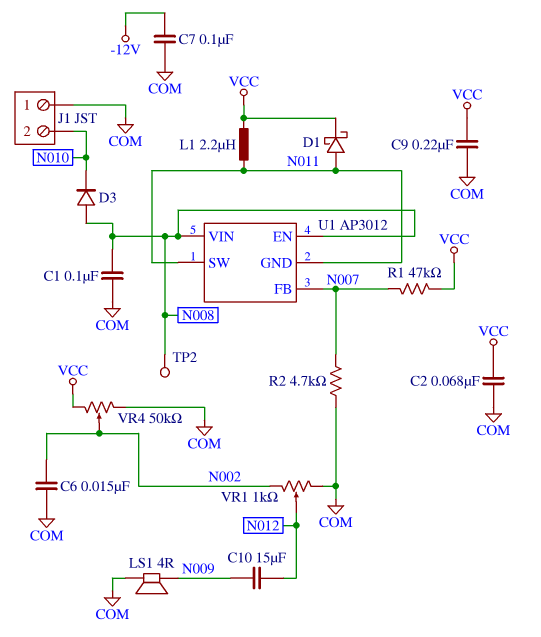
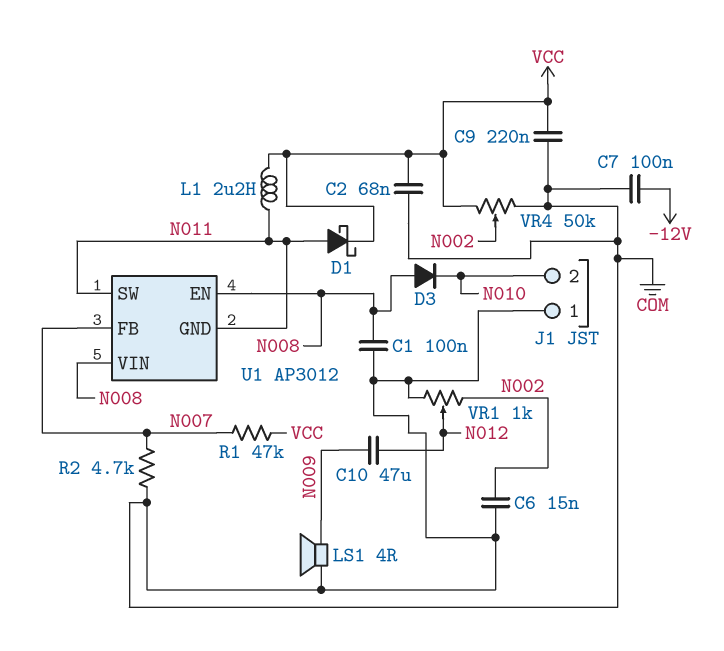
C10: 15uF (N009, N012) -> 47uF (N009, N012)
TP2: test point (N008) -> none

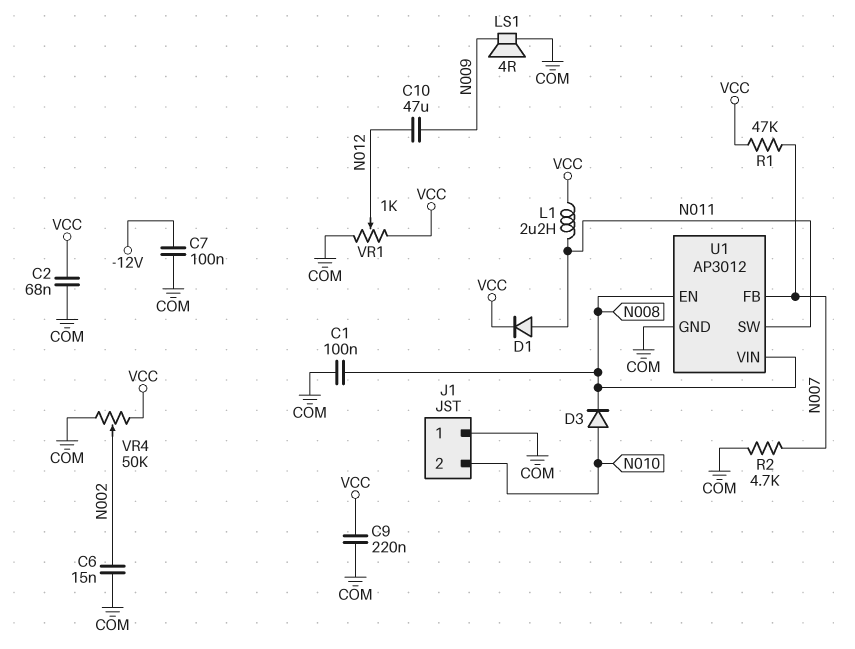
D1: schottky (A N011, K VCC) -> diode (A N011, K VCC)
D3: diode (A N008, K N010) -> diode (A N010, K N008)
U1 pin GND: N011 -> COM
VR1: 1k (COM, N002, wiper N012) -> 1k (COM, VCC, wiper N012)

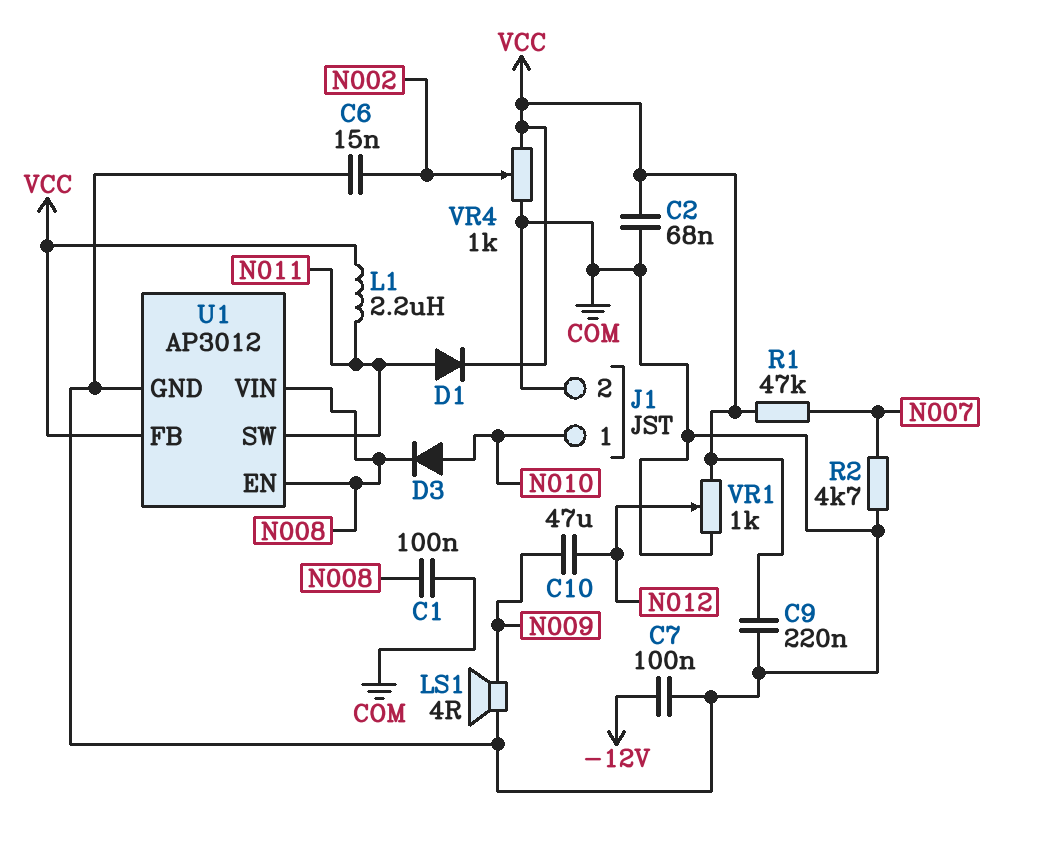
J1 pin 1: COM -> N010
J1 pin 2: N010 -> COM
U1 pin FB: N007 -> VCC
VR4: 50k (COM, VCC, wiper N002) -> 1k (COM, VCC, wiper N002)

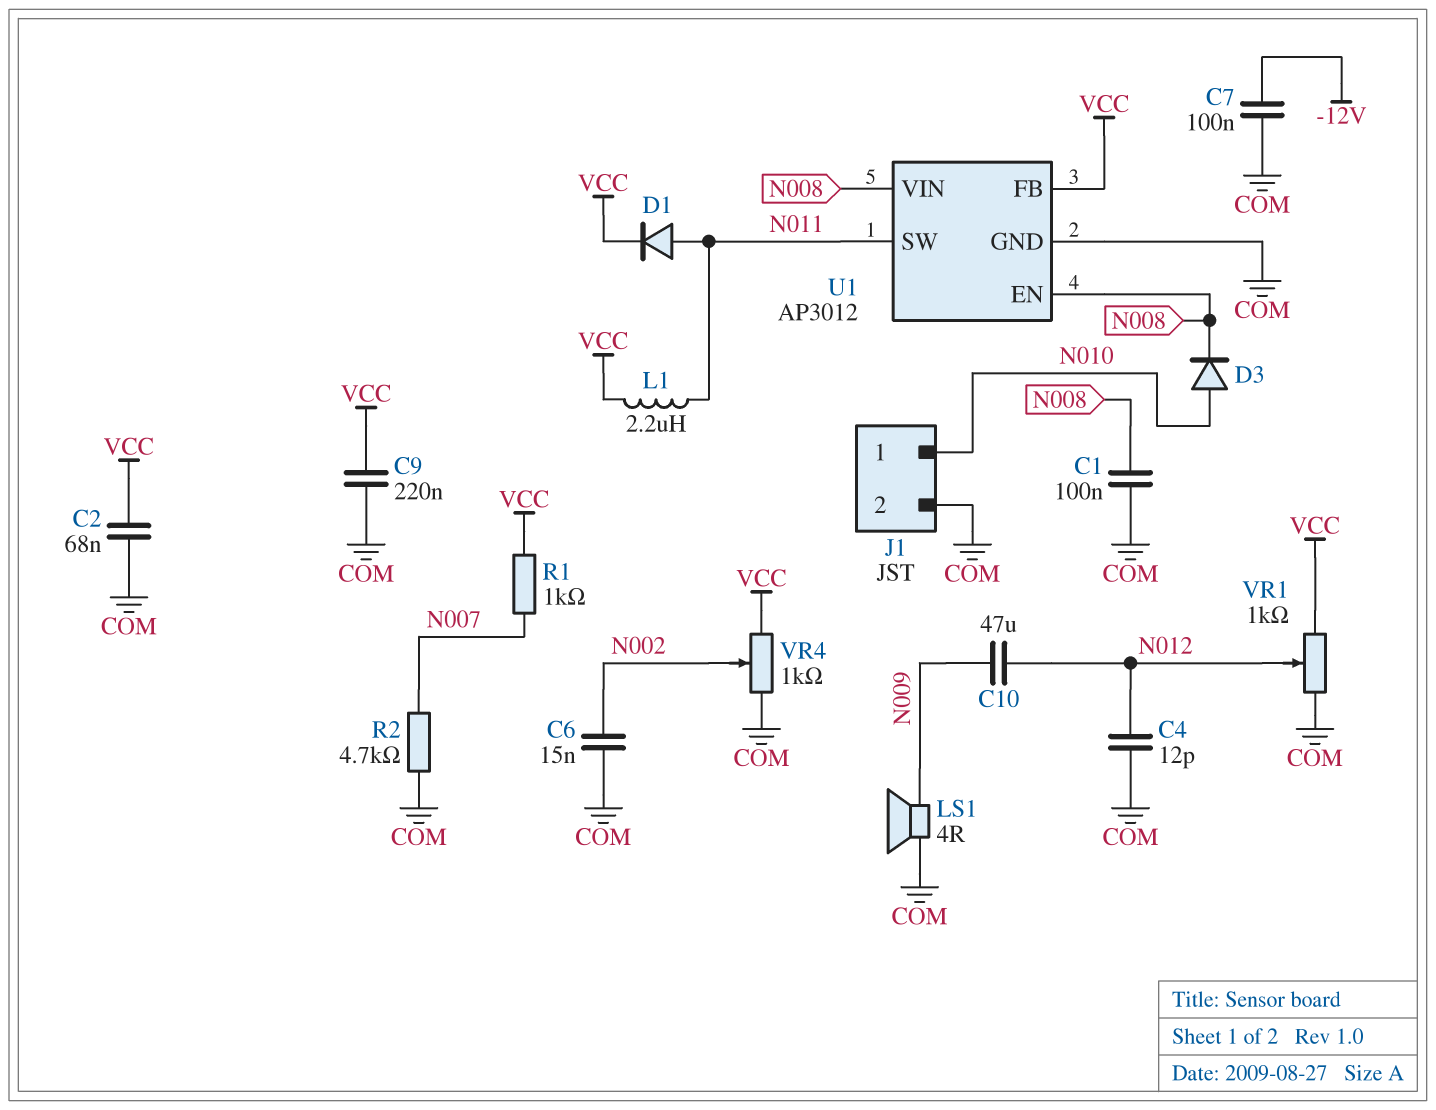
C4: none -> 12pF (COM, N012)
R1: 47k (N007, VCC) -> 1k (N007, VCC)

